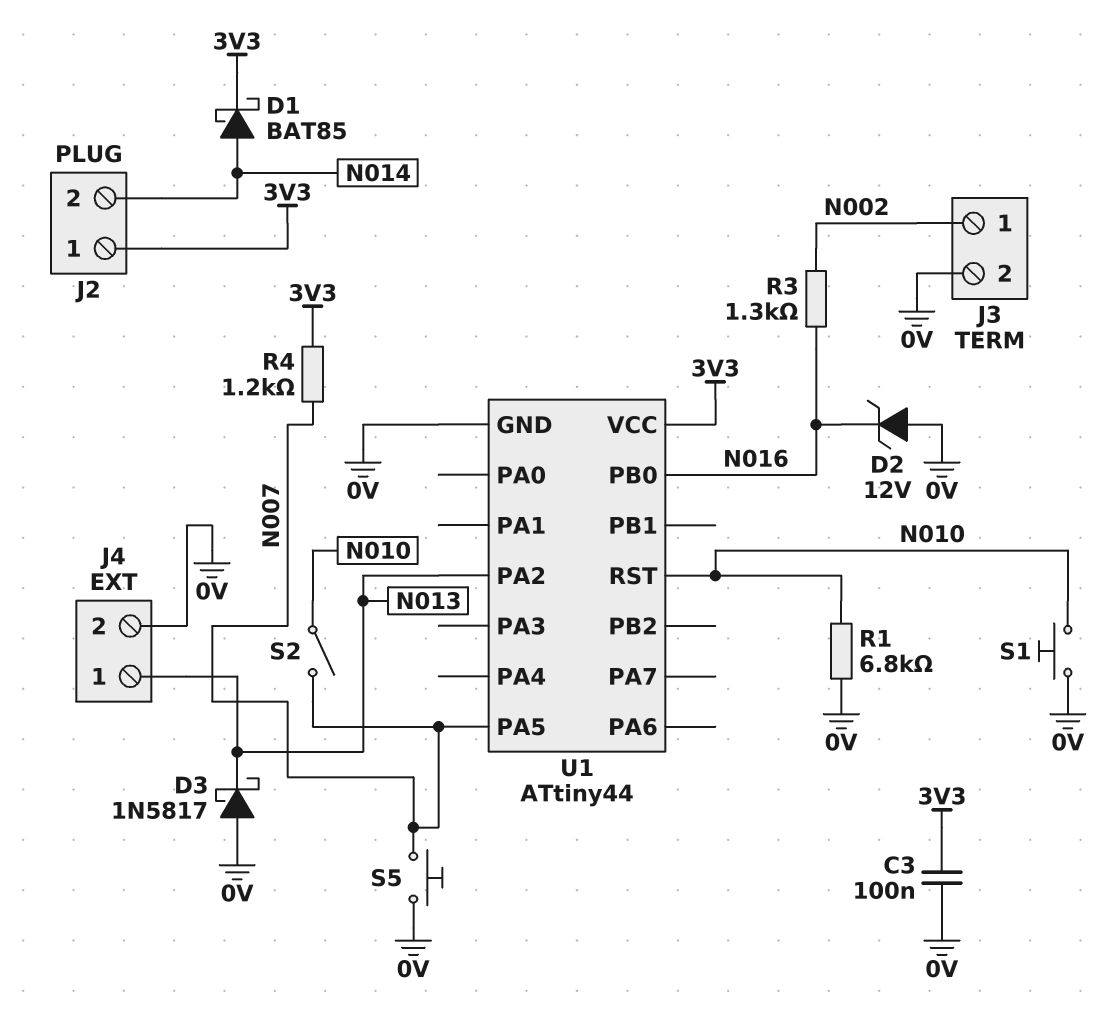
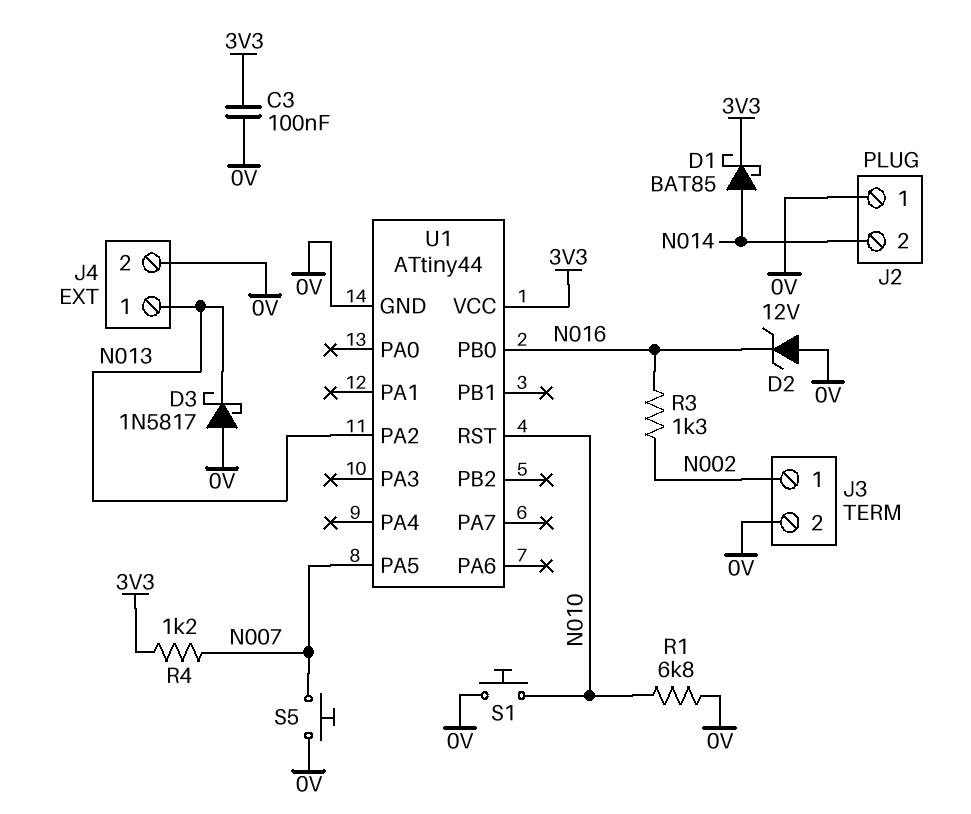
J2 pin 1: 3V3 -> 0V
S2: switch (N007, N010) -> none

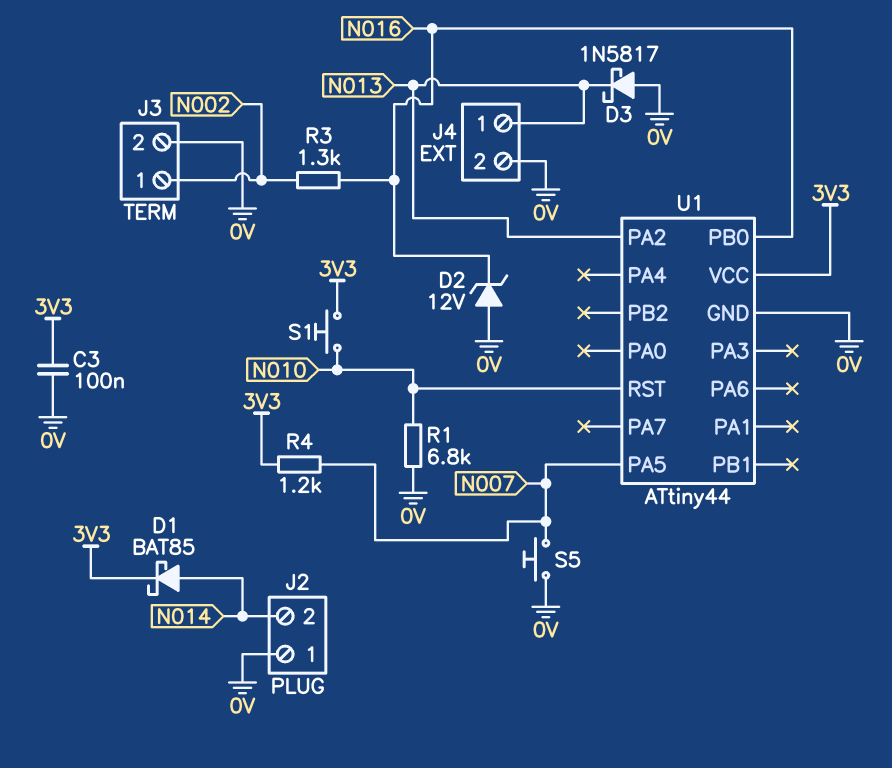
S1: button (0V, N010) -> button (3V3, N010)

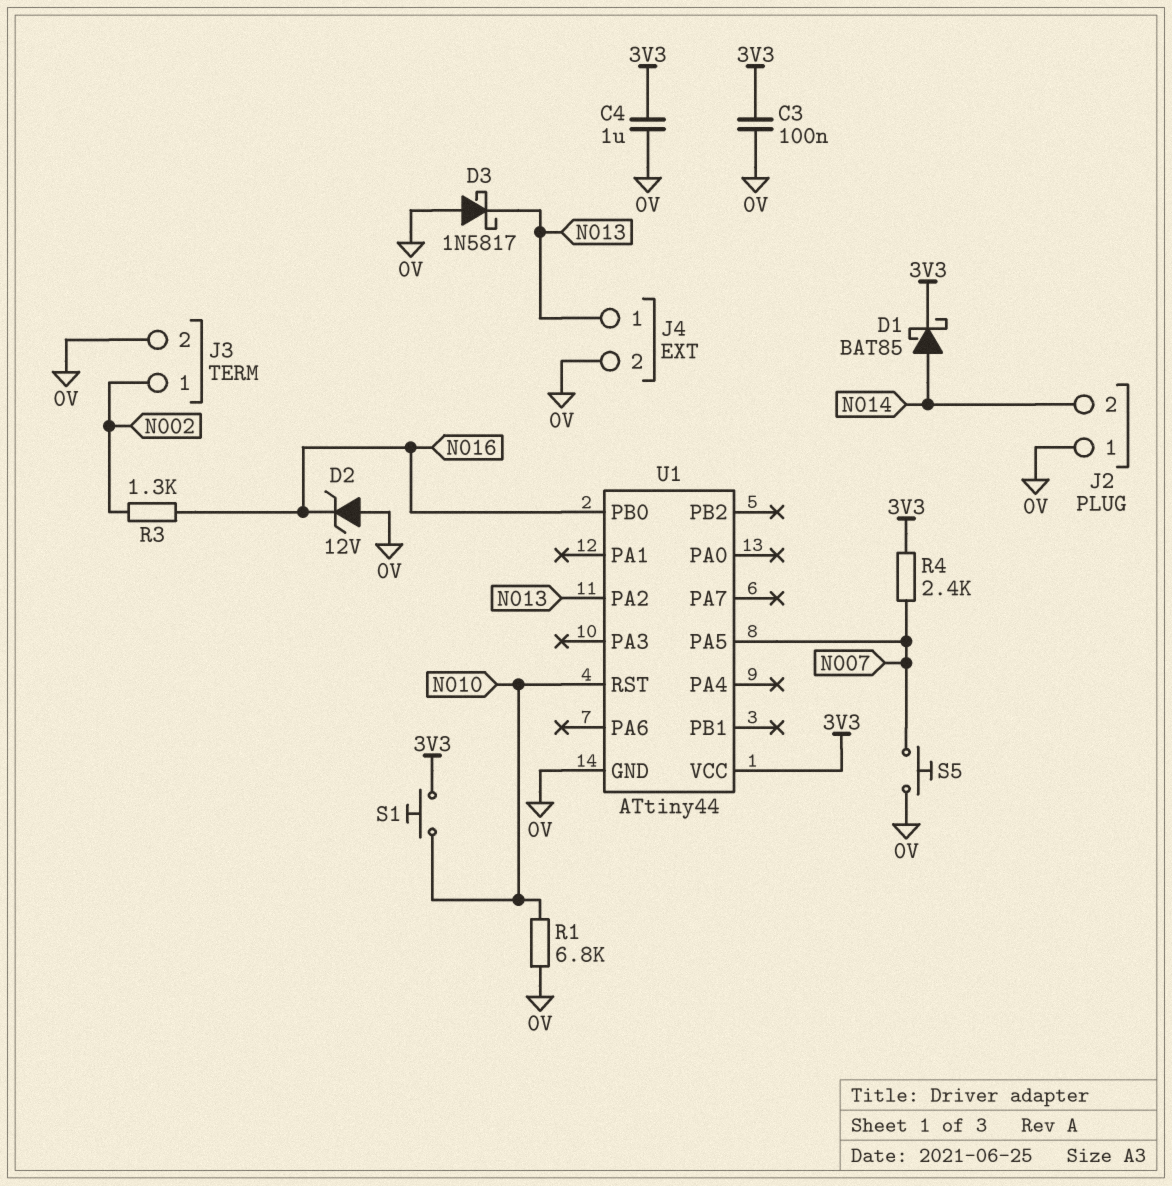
C4: none -> 1uF (0V, 3V3)
R4: 1.2k (3V3, N007) -> 2.4k (3V3, N007)

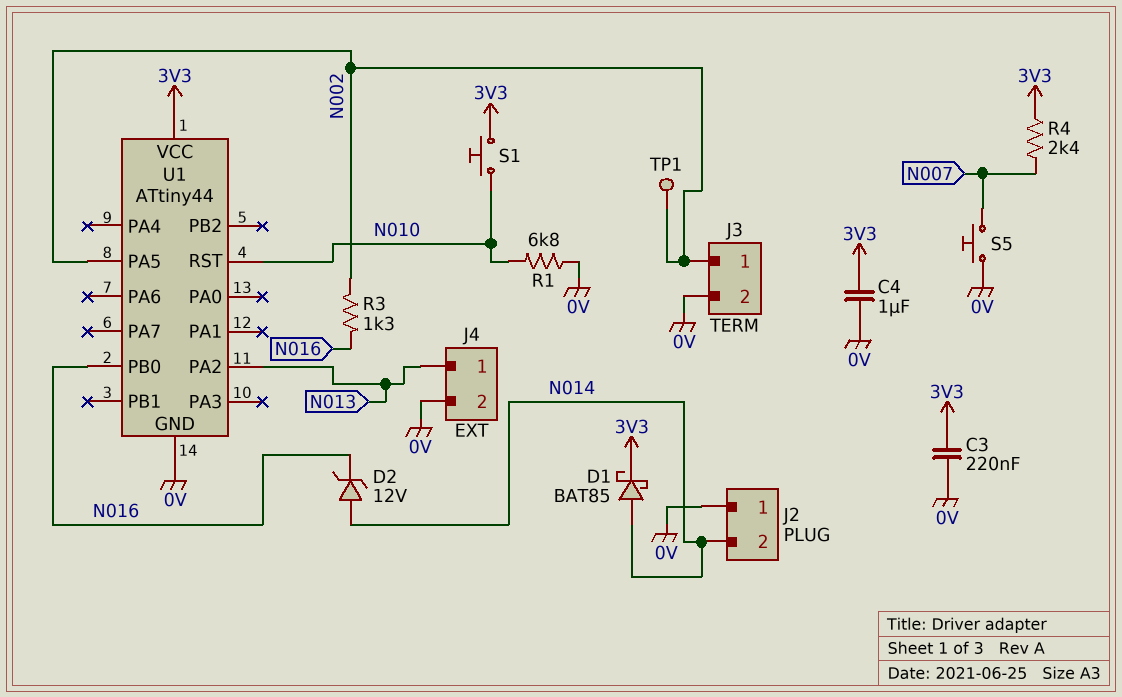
C3: 100nF (0V, 3V3) -> 220nF (0V, 3V3)
D2: zener 12V (A 0V, K N016) -> zener 12V (A N014, K N016)
D3: schottky 1N5817 (A 0V, K N013) -> none
TP1: none -> test point (N002)
U1 pin PA5: N007 -> N002

